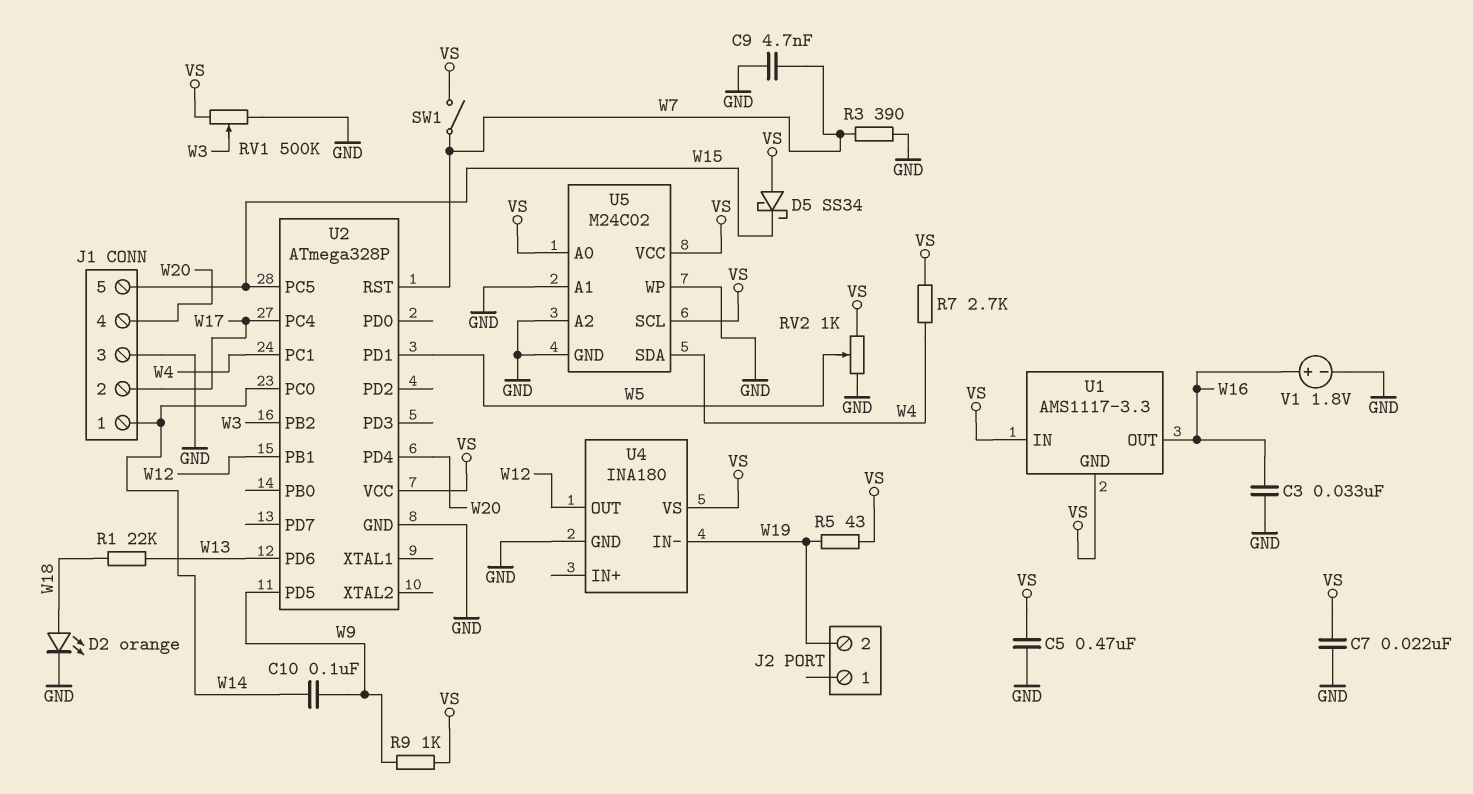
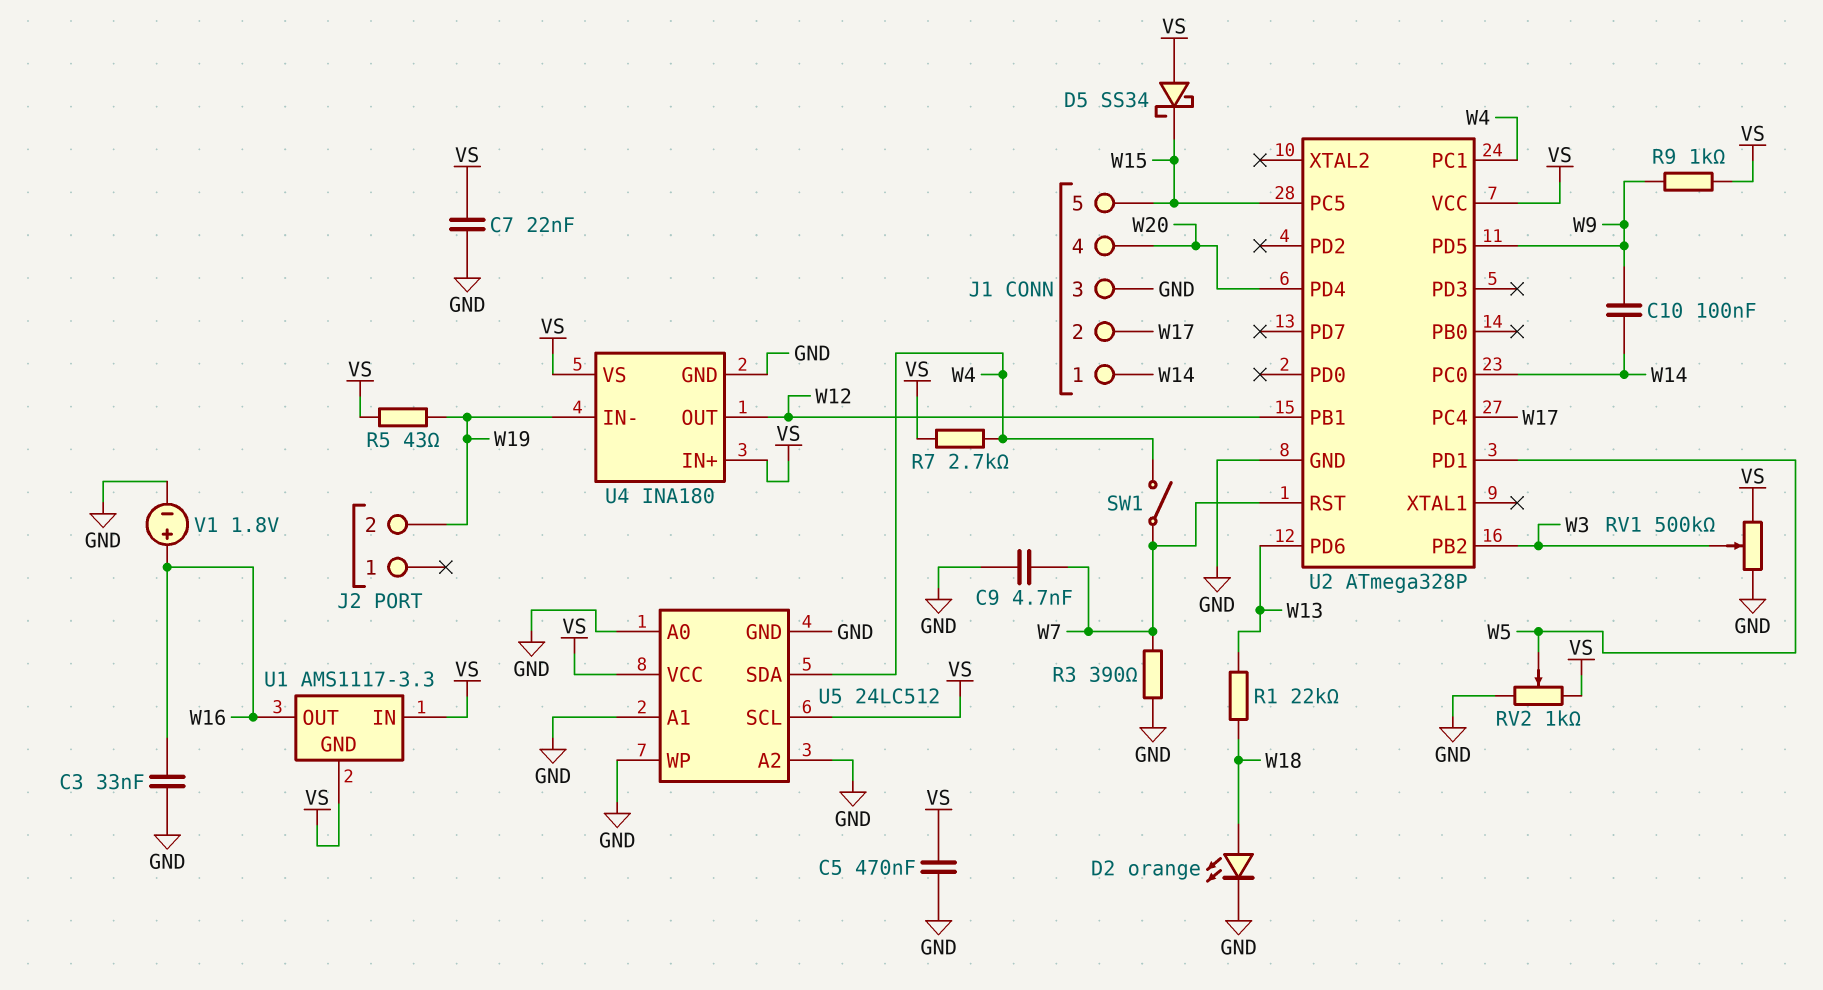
SW1: switch (VS, W7) -> switch (W4, W7)
U4 pin IN+: none -> VS
U5: M24C02 -> 24LC512
U5 pin A0: VS -> GND

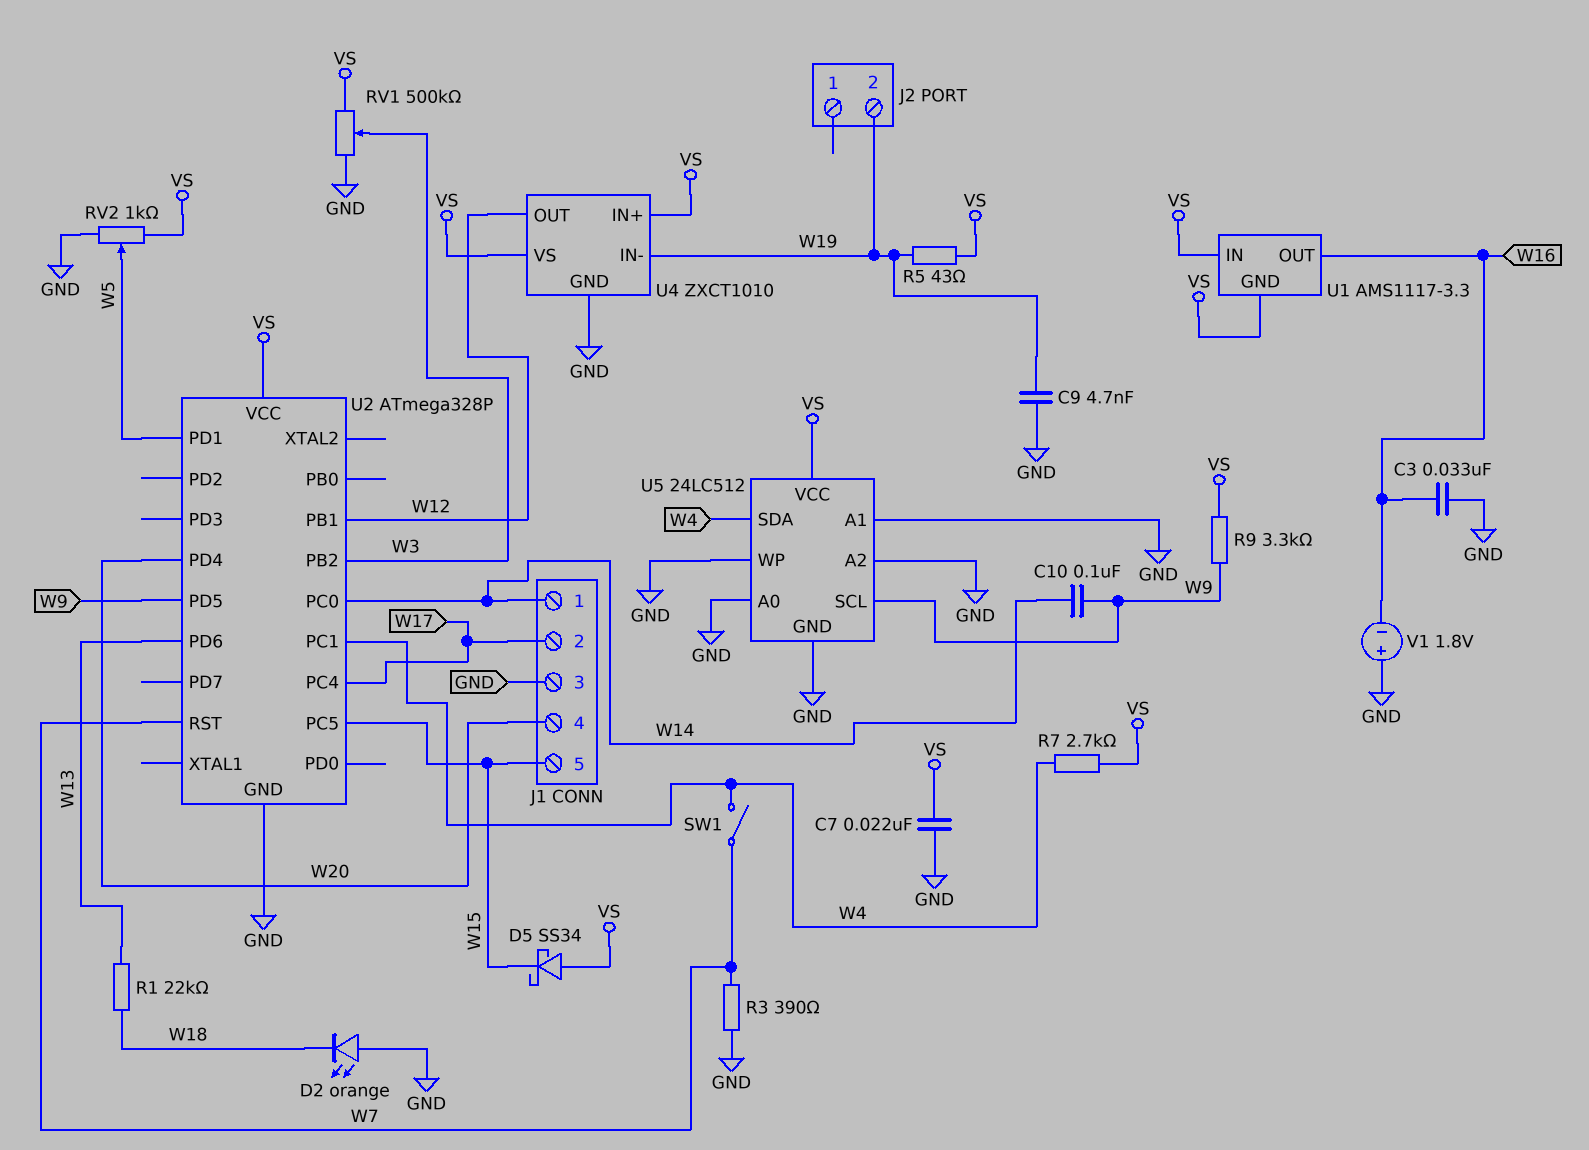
C5: 470nF (GND, VS) -> none
C9: 4.7nF (GND, W7) -> 4.7nF (GND, W19)
D2: LED orange (A W18, K GND) -> LED orange (A GND, K W18)
R9: 1k (VS, W9) -> 3.3k (VS, W9)
U4: INA180 -> ZXCT1010
U5 pin SCL: VS -> W9
V1: 1.8V (plus W16, minus GND) -> 1.8V (plus GND, minus W16)

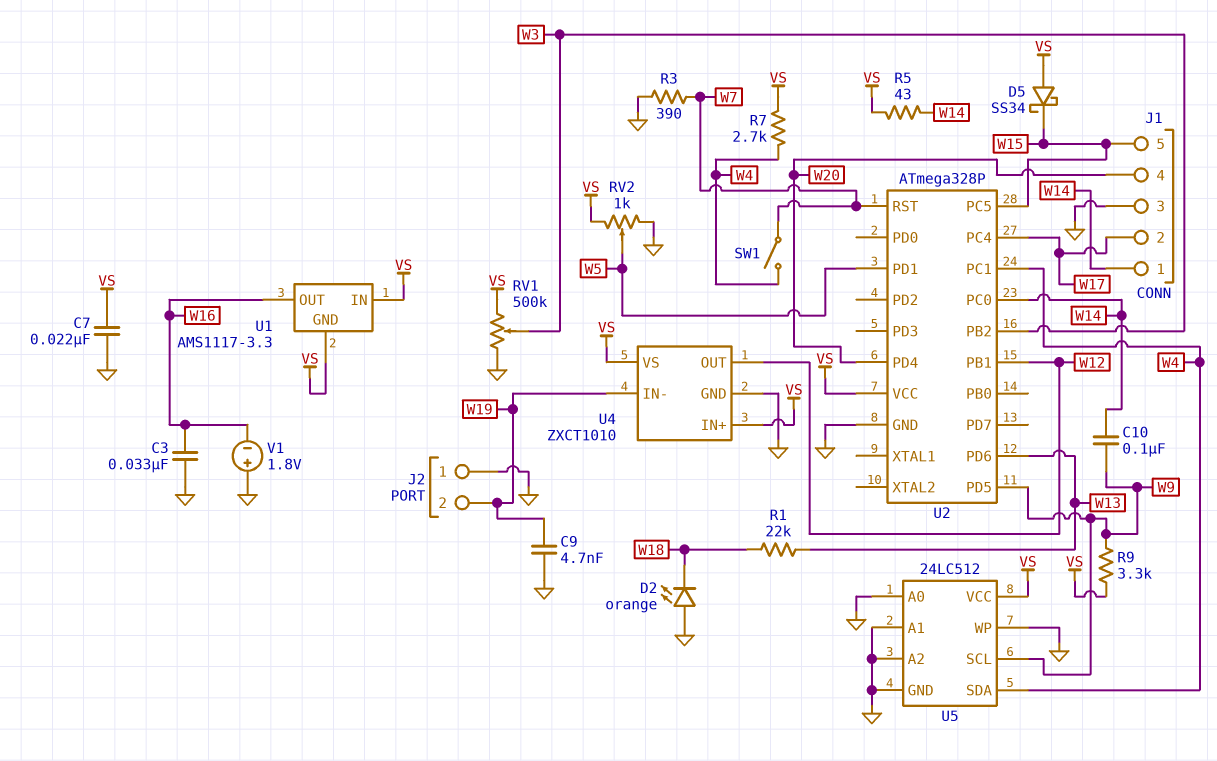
J2 pin 1: none -> GND
R5: 43 (VS, W19) -> 43 (VS, W14)

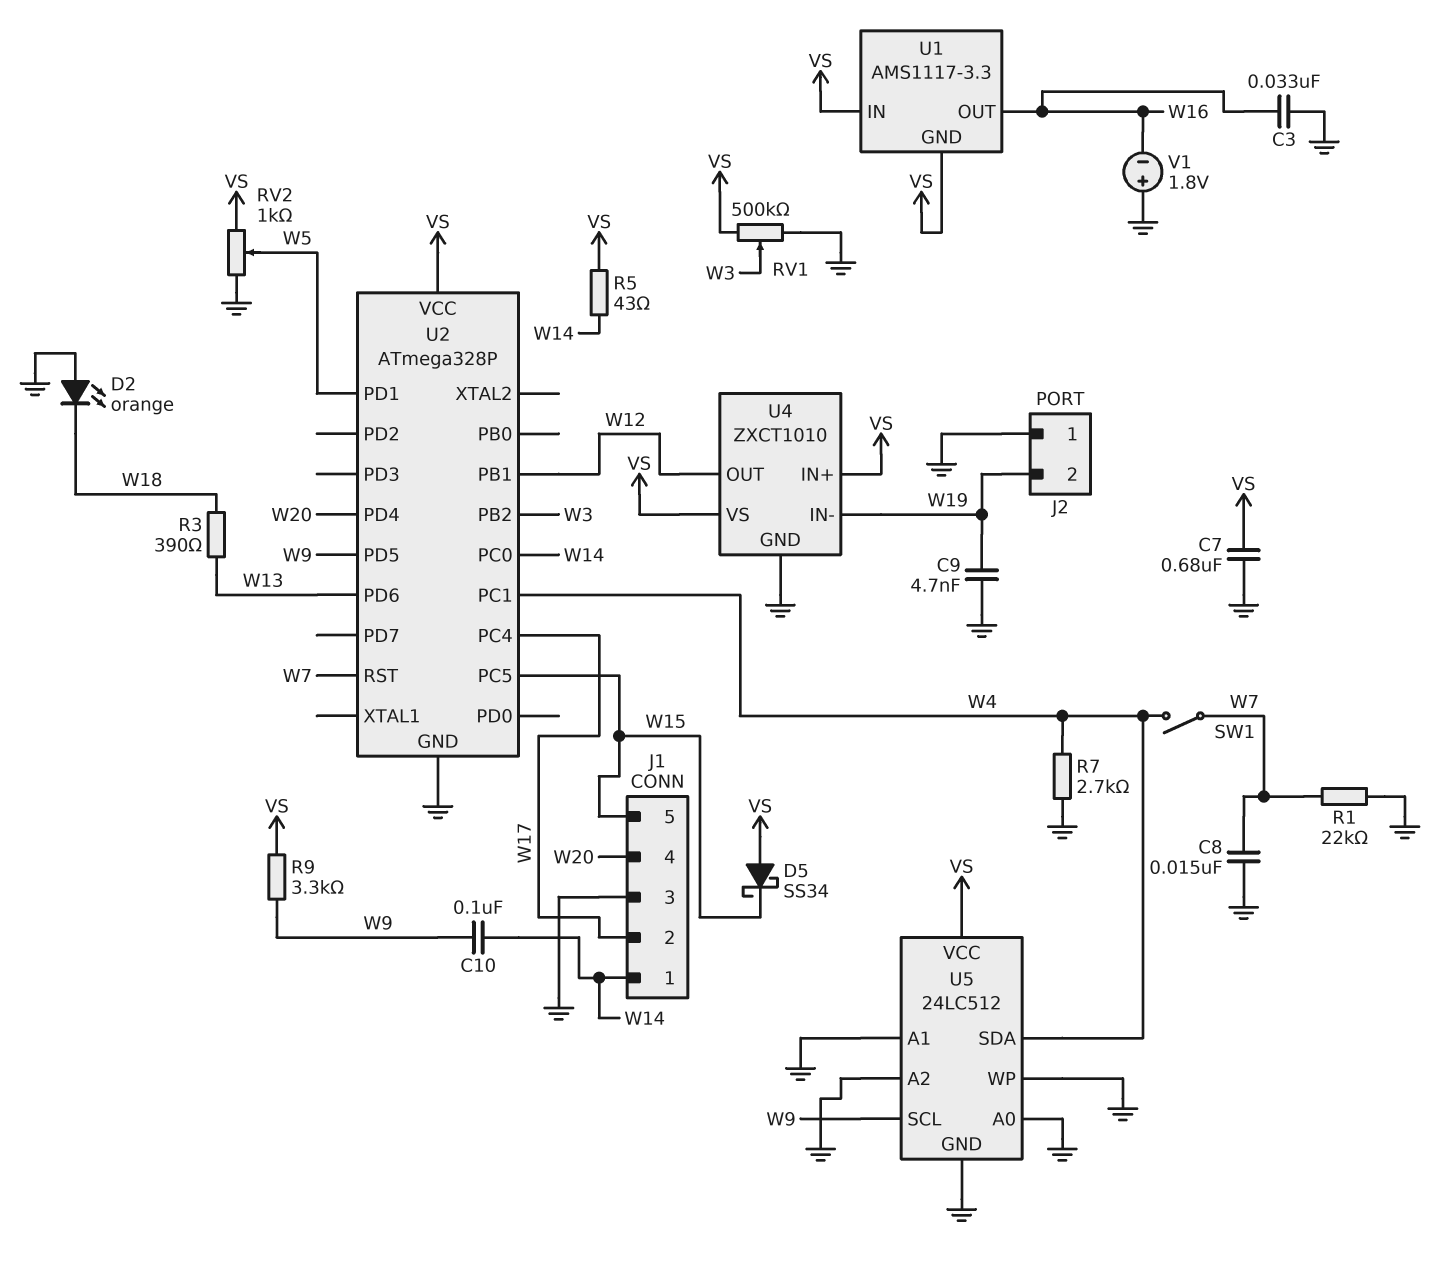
C7: 22nF (GND, VS) -> 680nF (GND, VS)
C8: none -> 15nF (GND, W7)
R1: 22k (W13, W18) -> 22k (GND, W7)
R3: 390 (GND, W7) -> 390 (W13, W18)
R7: 2.7k (VS, W4) -> 2.7k (GND, W4)

